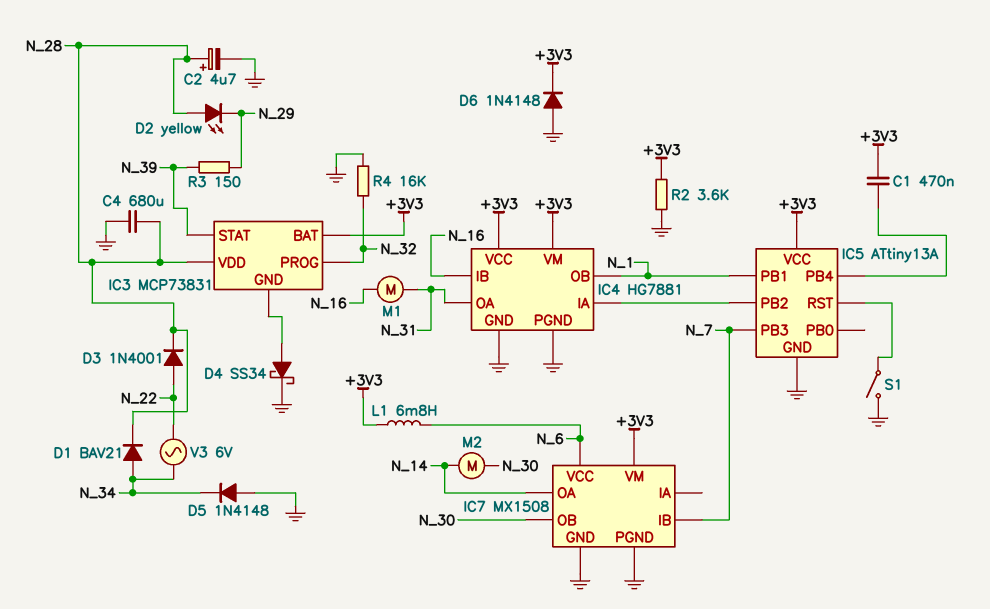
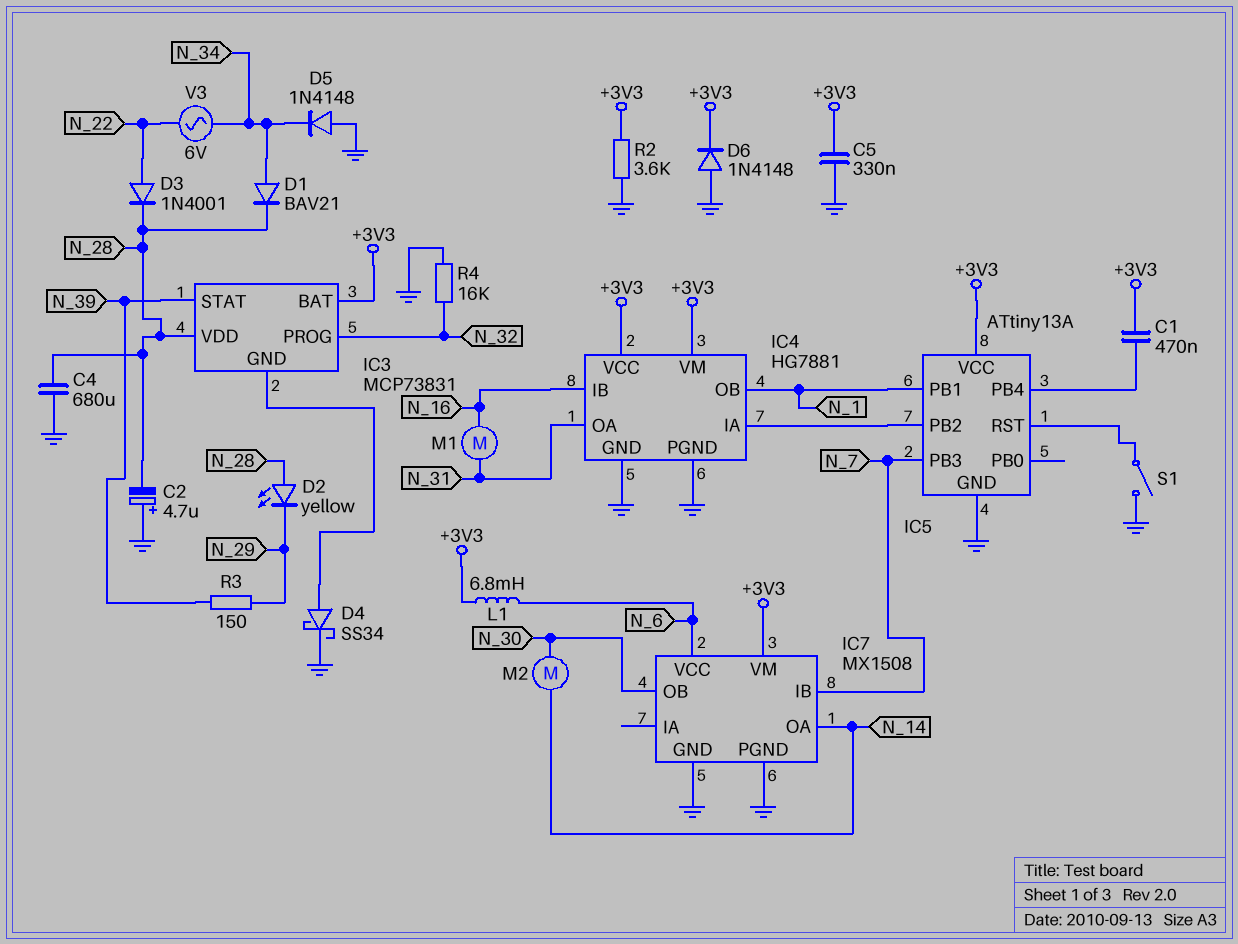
C2: 4.7uF (plus N_28, minus GND) -> 4.7uF (plus GND, minus N_28)
C5: none -> 330nF (+3V3, GND)

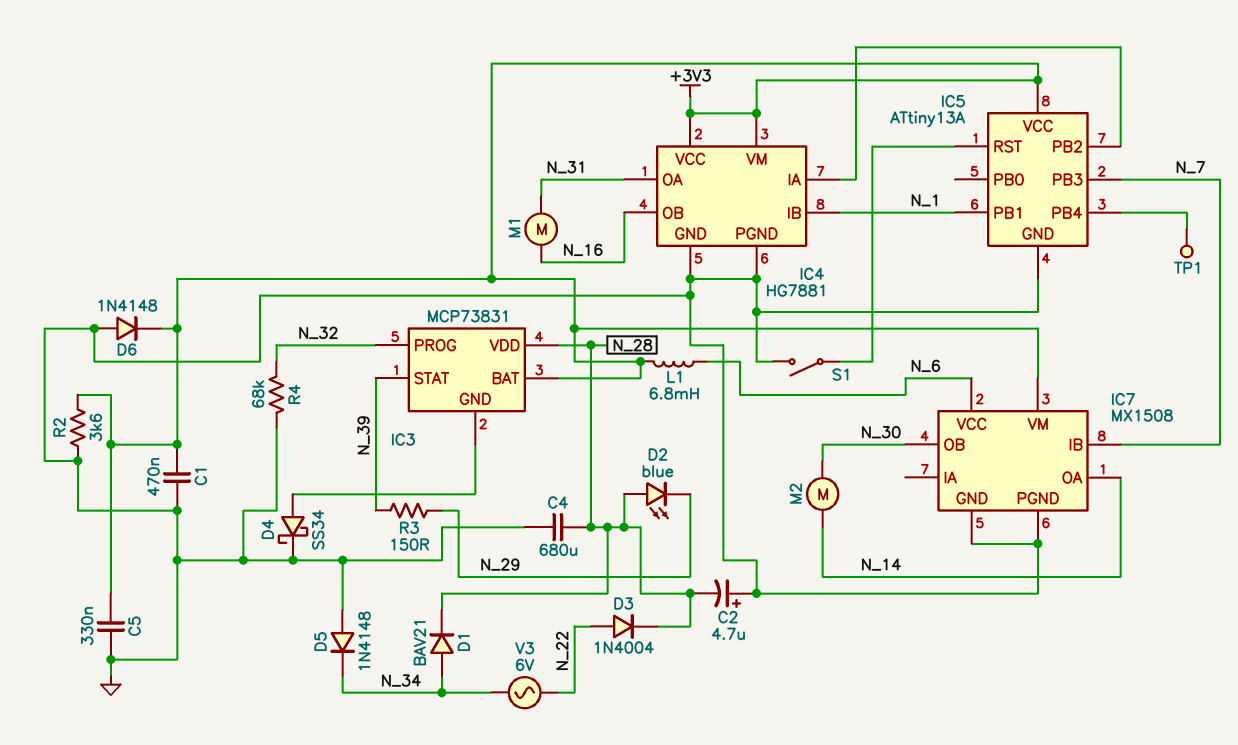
C1: 470nF (+3V3, IC5/PB4) -> 470nF (+3V3, GND)
D2: LED yellow (A N_28, K N_29) -> LED blue (A N_28, K N_29)
D3: diode 1N4001 (A N_22, K N_28) -> diode 1N4004 (A N_22, K N_28)
IC4 pin IB: N_16 -> N_1
IC4 pin OB: N_1 -> N_16
R4: 16k (GND, N_32) -> 68k (GND, N_32)
TP1: none -> test point (IC5/PB4)

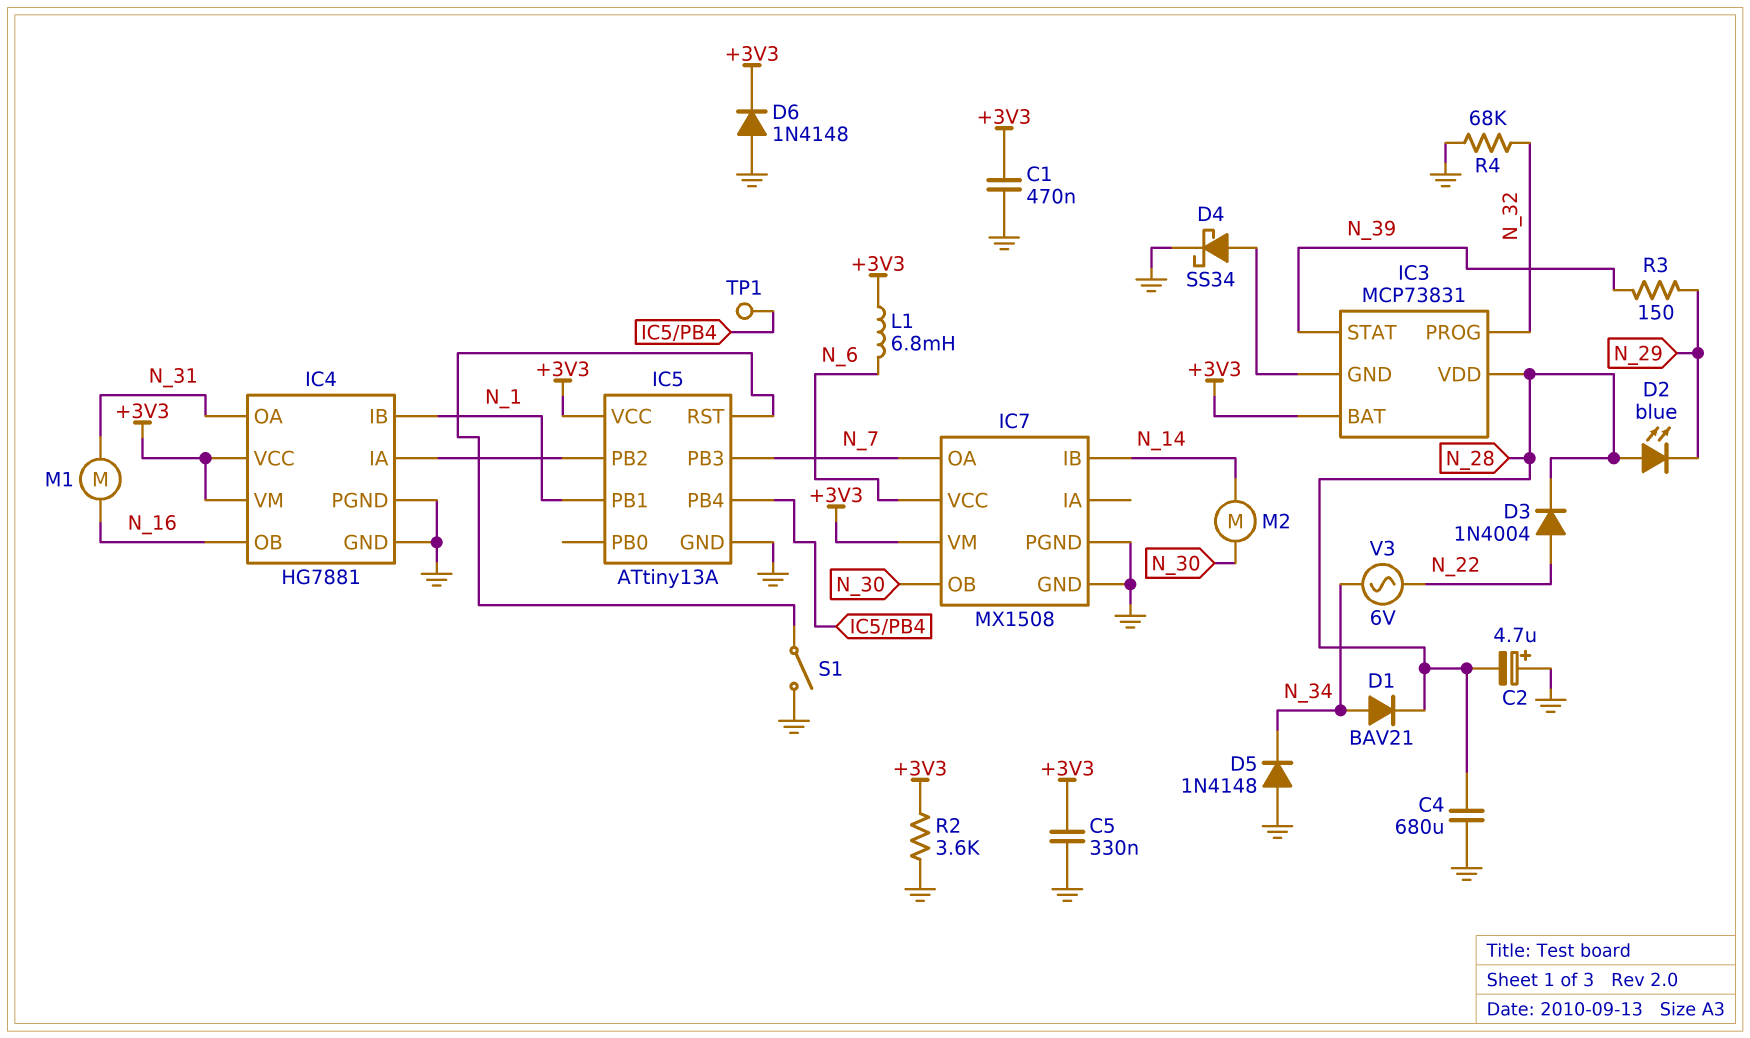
IC7 pin IB: N_7 -> N_14
IC7 pin OA: N_14 -> N_7

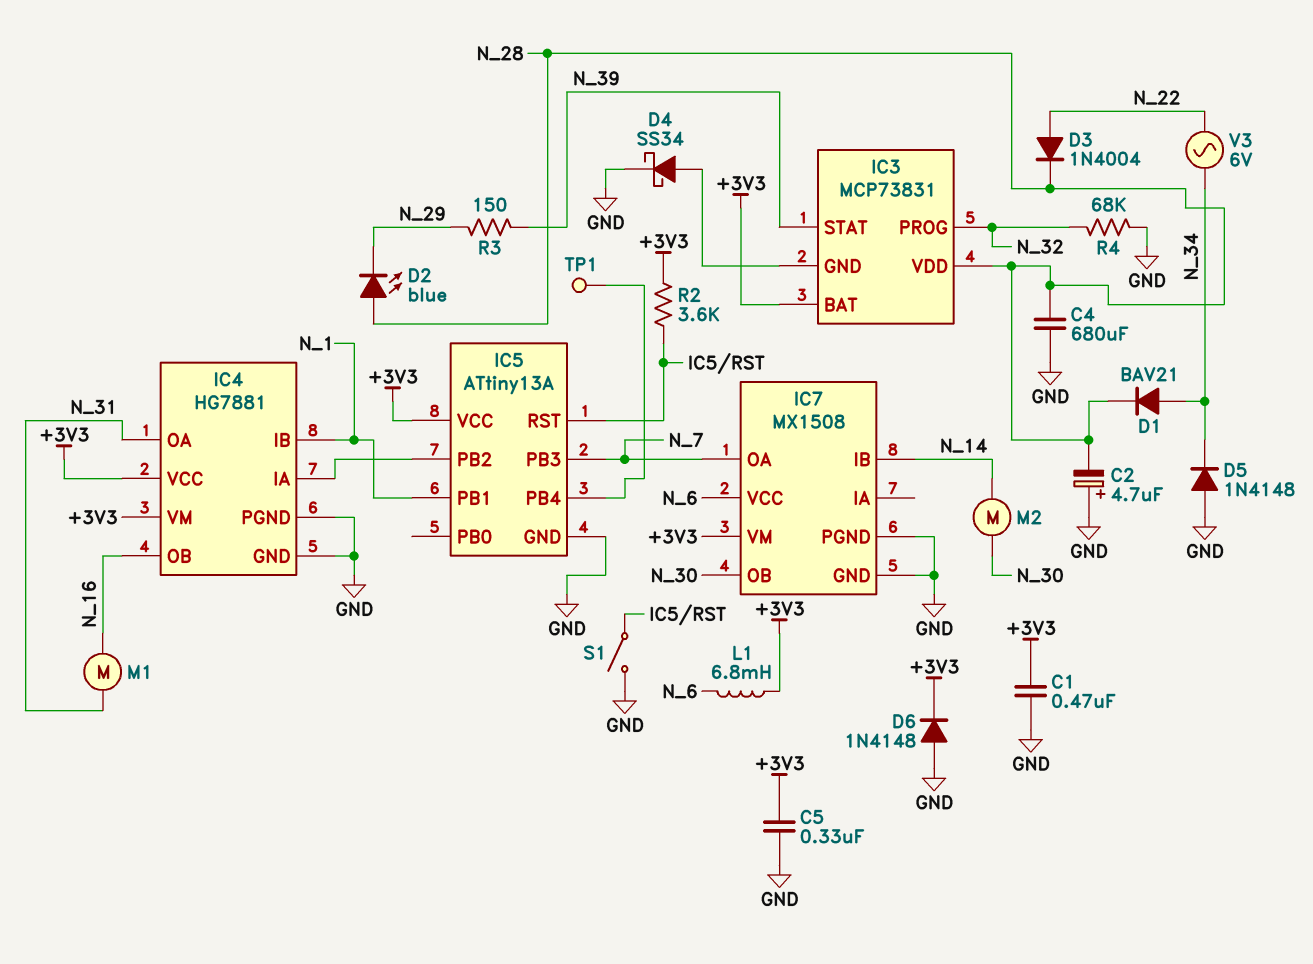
R2: 3.6k (+3V3, GND) -> 3.6k (+3V3, IC5/RST)

